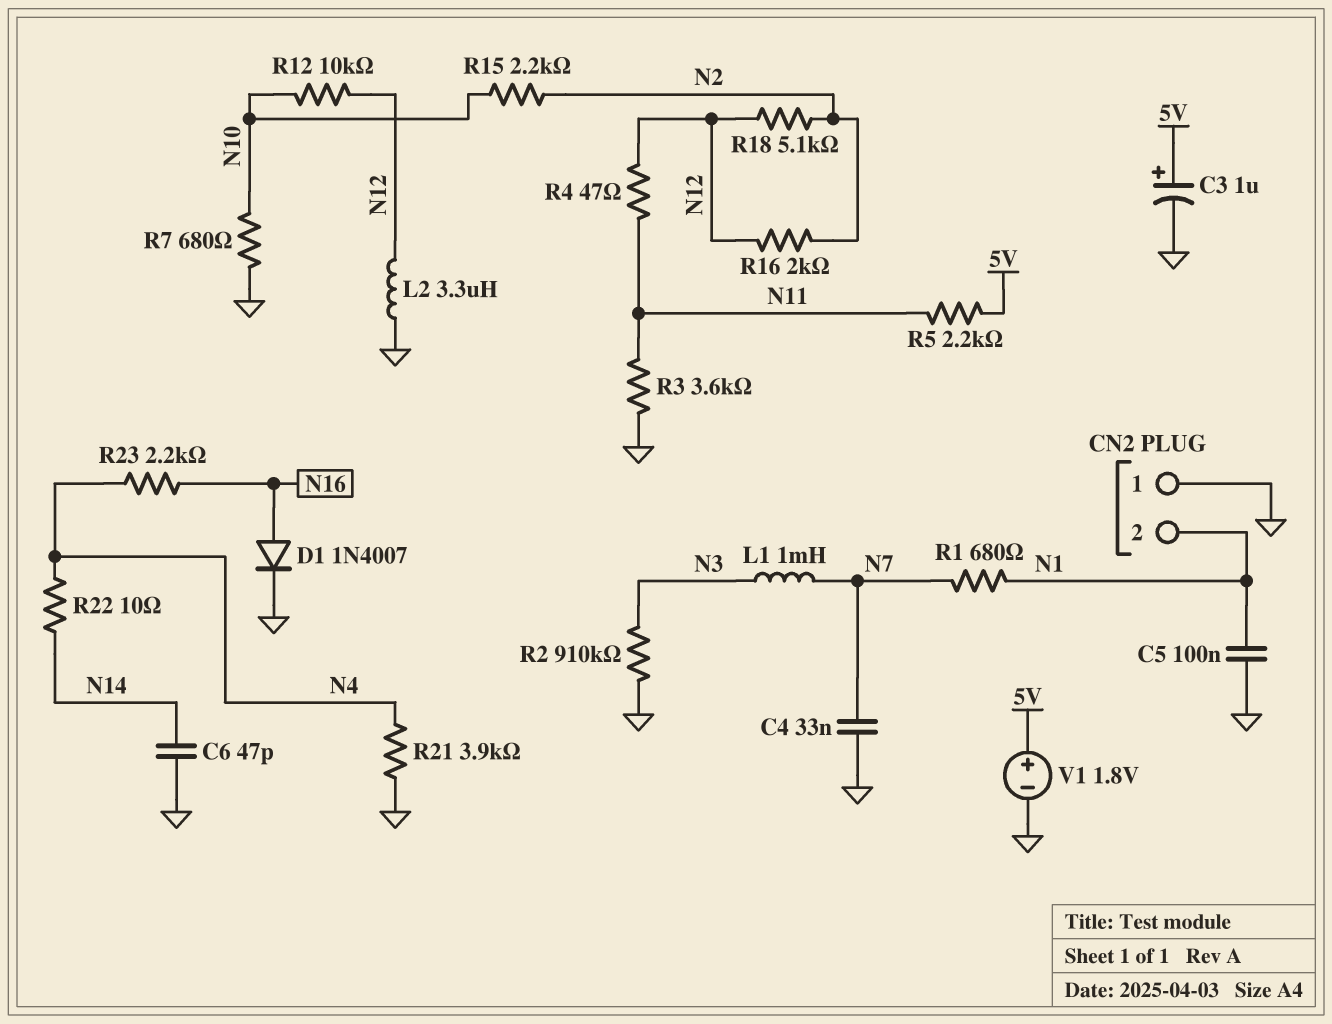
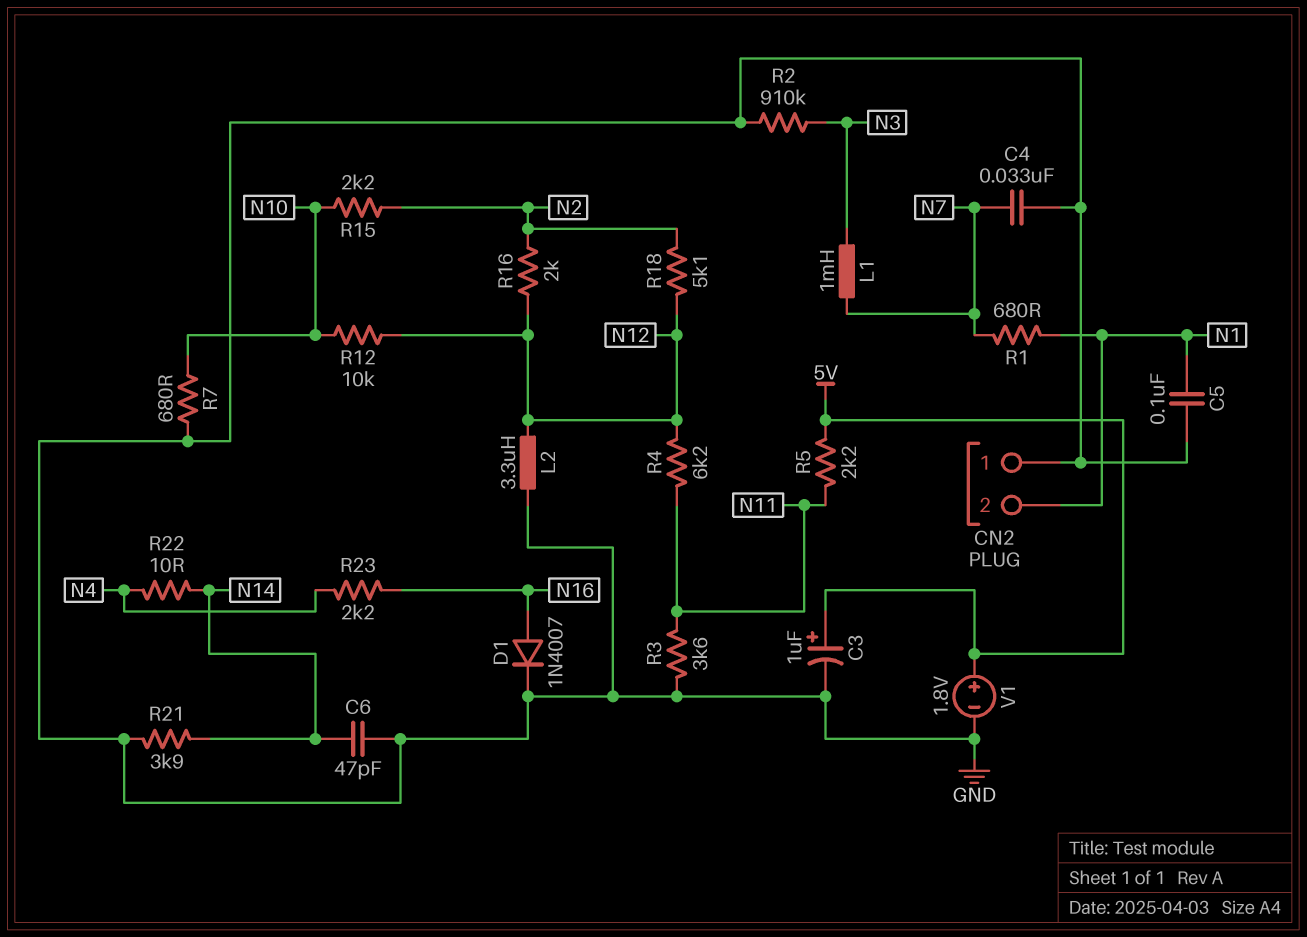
R4: 47 (N11, N12) -> 6.2k (N11, N12)
R21: 3.9k (GND, N4) -> 3.9k (GND, N14)

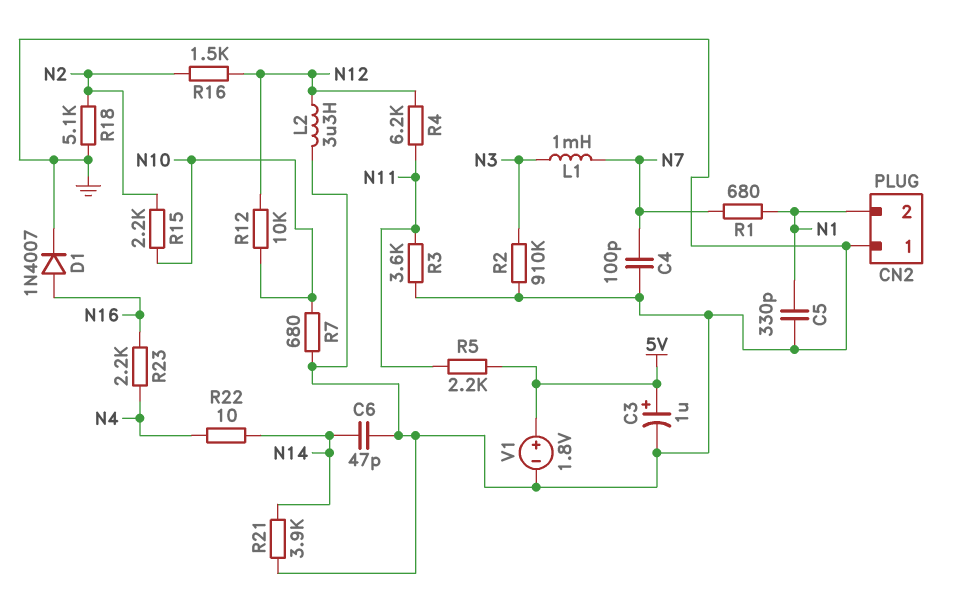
C4: 33nF (GND, N7) -> 100pF (GND, N7)
C5: 100nF (GND, N1) -> 330pF (GND, N1)
R16: 2k (N2, N12) -> 1.5k (N2, N12)
R18: 5.1k (N2, N12) -> 5.1k (GND, N2)

